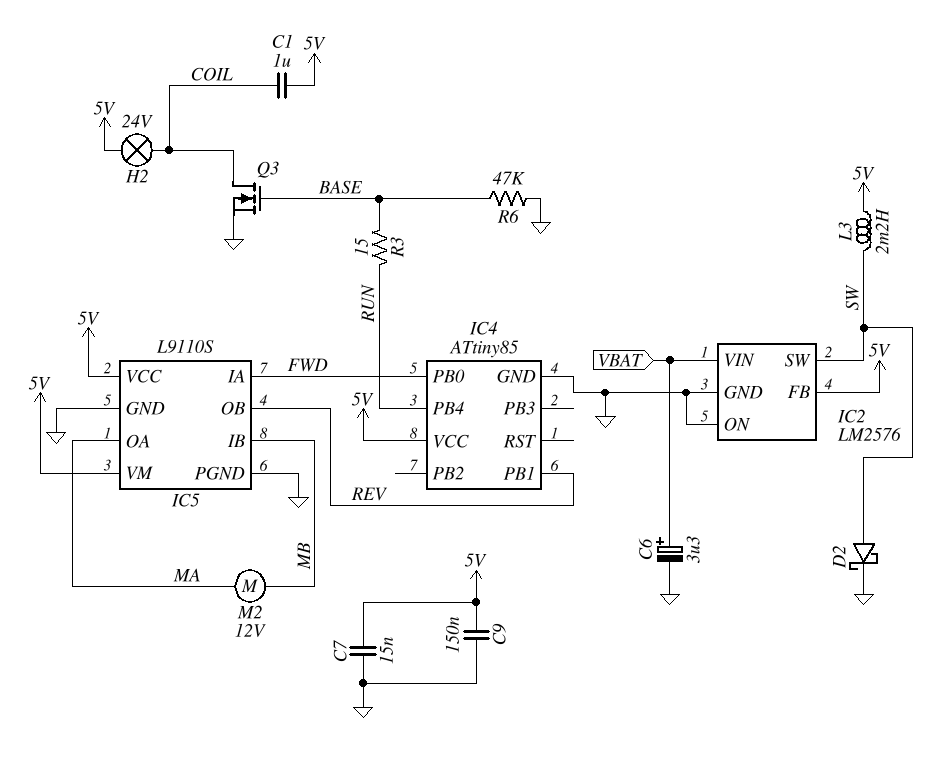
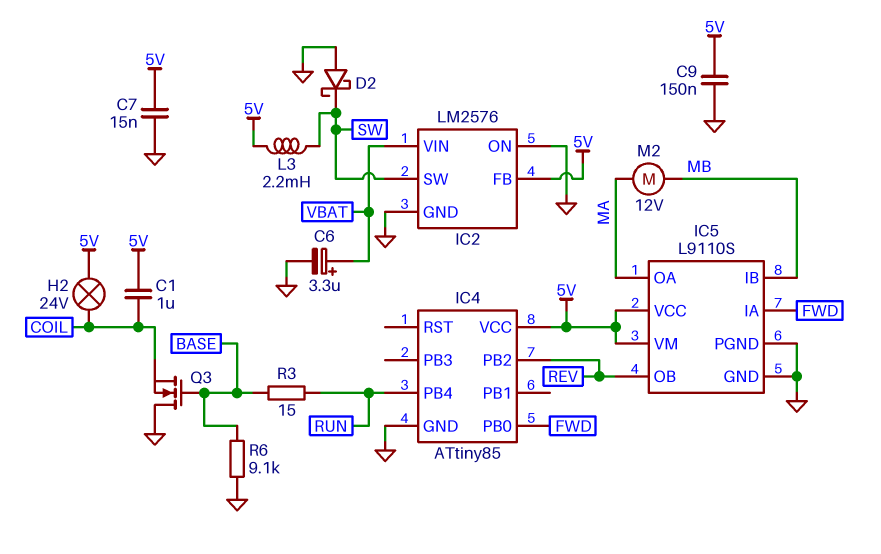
D2: schottky (A SW, K GND) -> schottky (A GND, K SW)
IC4 pin PB1: REV -> none
IC4 pin PB2: none -> REV
Q3: NMOS (G BASE, D COIL, S GND) -> NMOS (G BASE, D GND, S COIL)
R6: 47k (BASE, GND) -> 9.1k (BASE, GND)

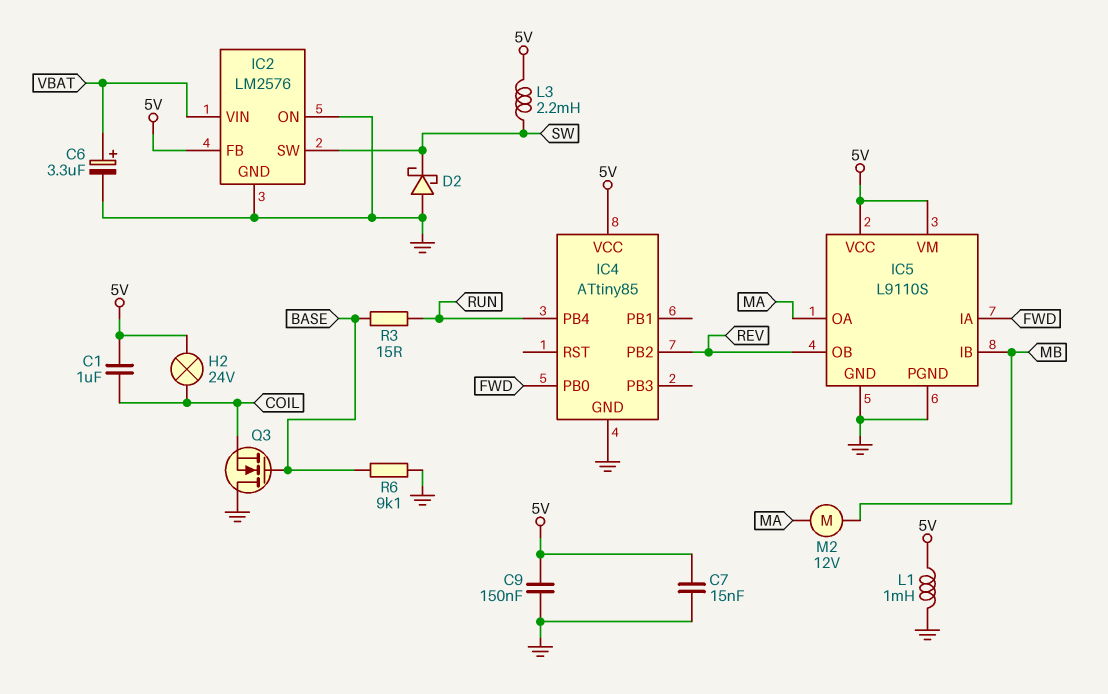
L1: none -> 1mH (5V, GND)

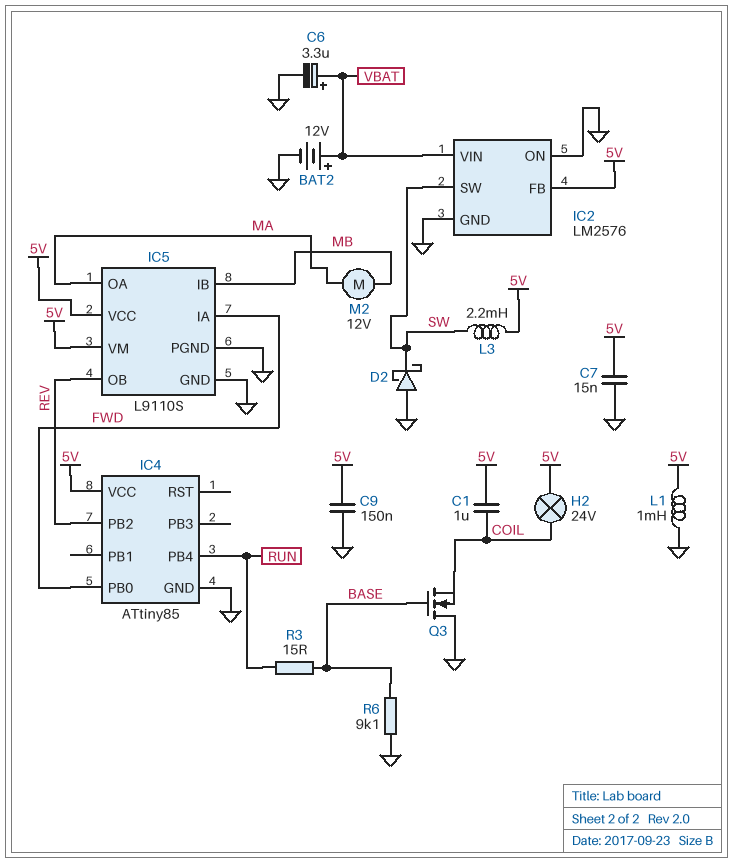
BAT2: none -> 12V (plus VBAT, minus GND)

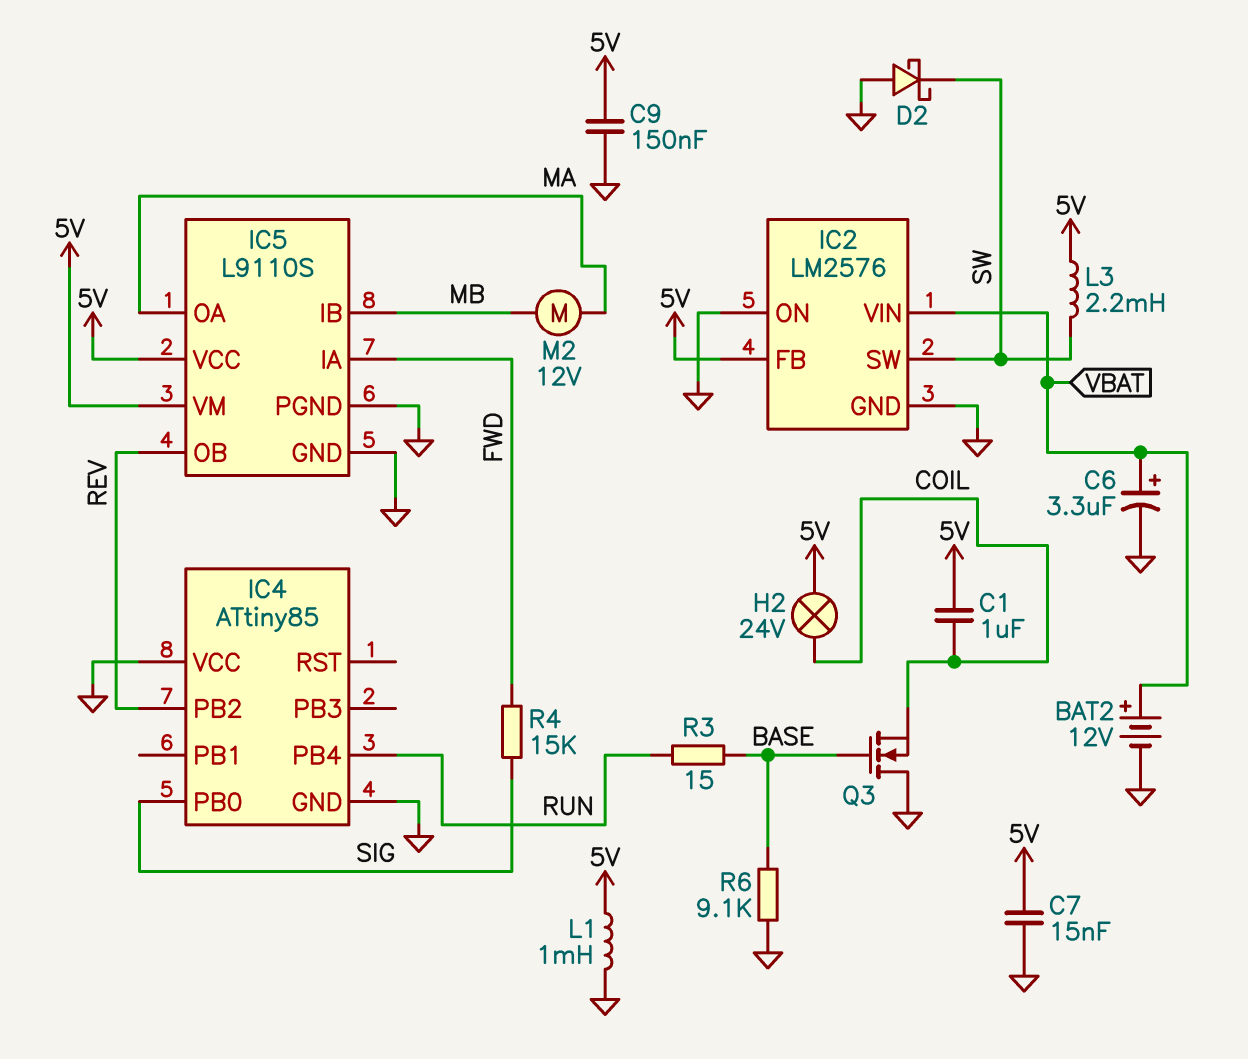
IC4 pin PB0: FWD -> SIG
IC4 pin VCC: 5V -> GND
R4: none -> 15k (FWD, SIG)

